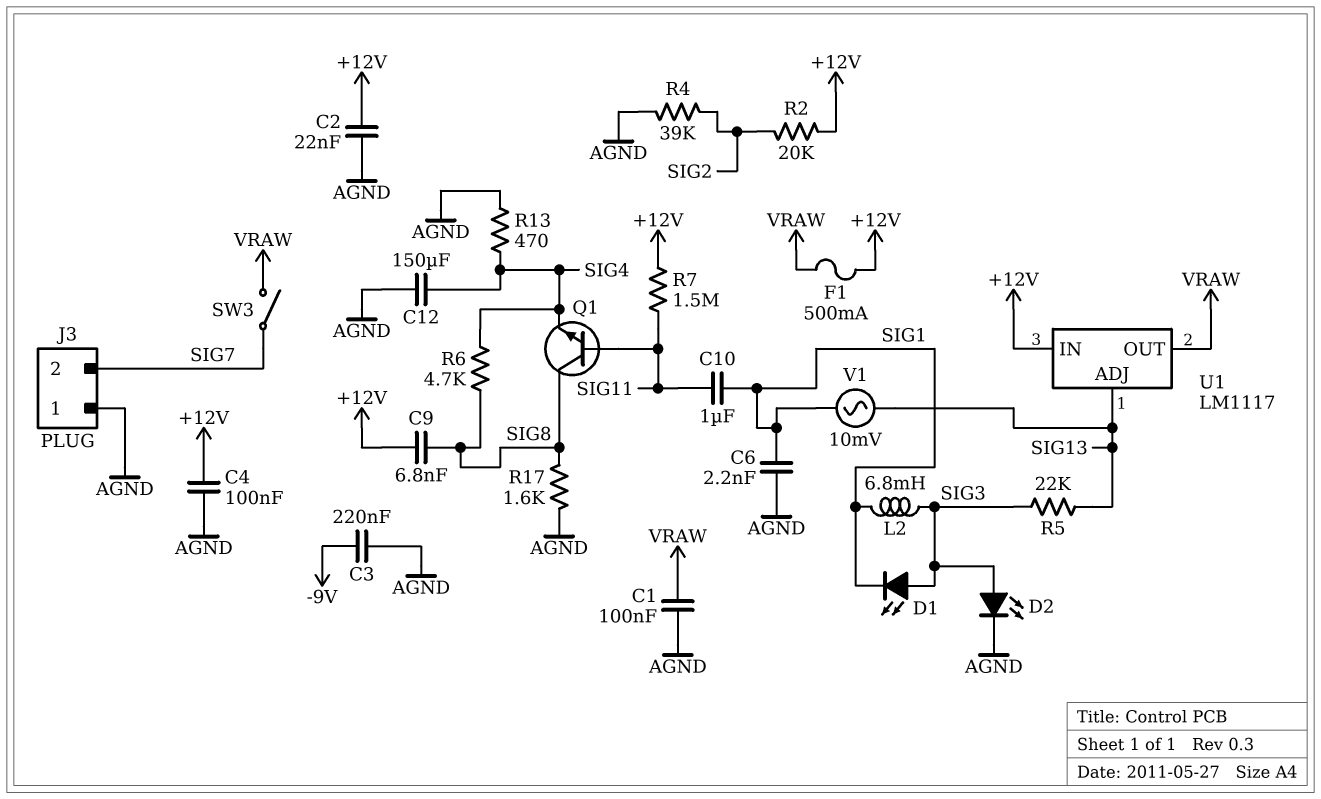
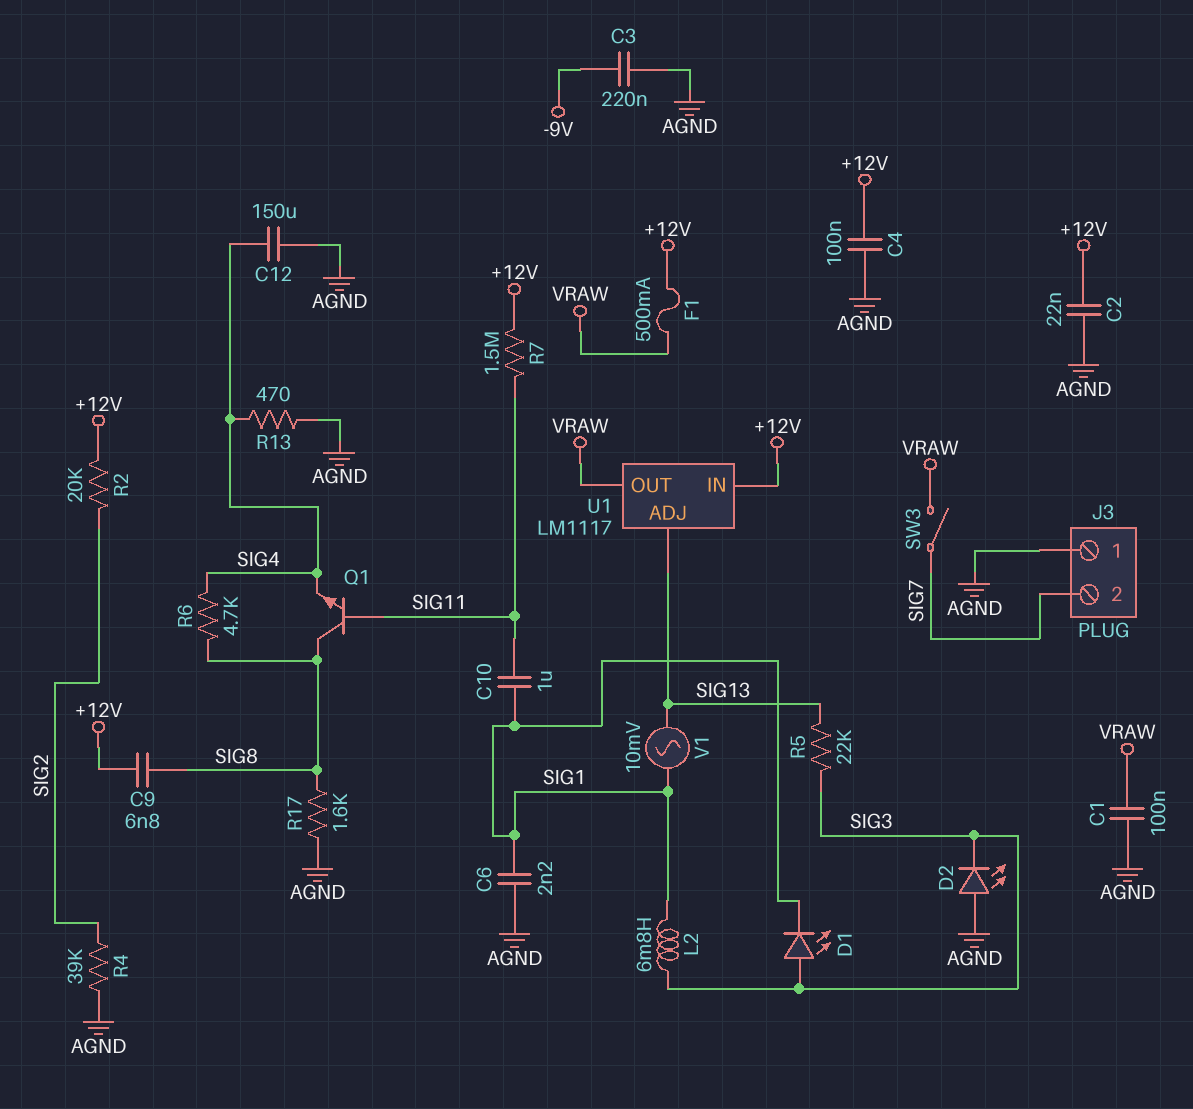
D2: LED (A SIG3, K AGND) -> LED (A AGND, K SIG3)

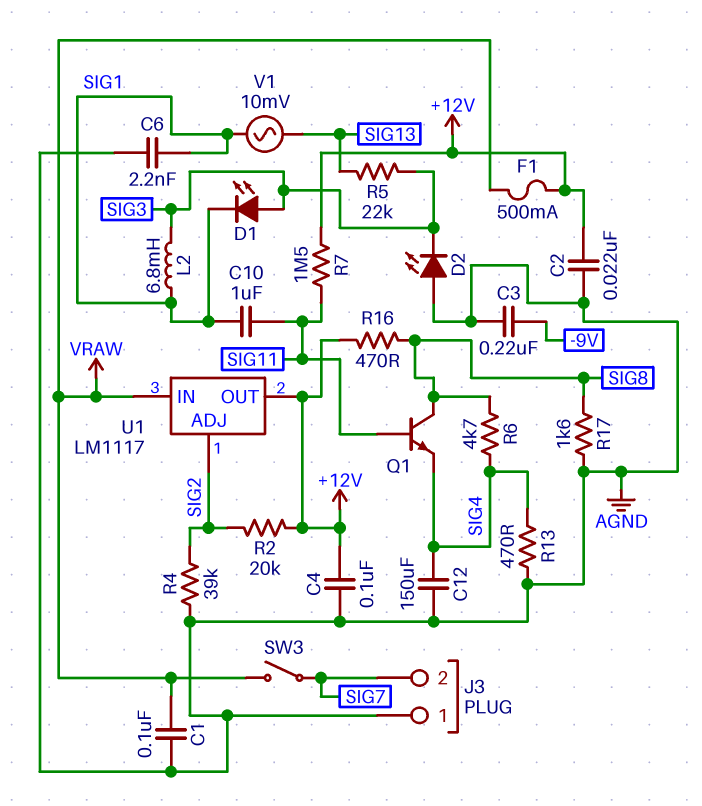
C9: 6.8nF (+12V, SIG8) -> none
R16: none -> 470 (+12V, SIG8)
U1 pin ADJ: SIG13 -> SIG2
U1 pin IN: +12V -> VRAW
U1 pin OUT: VRAW -> +12V

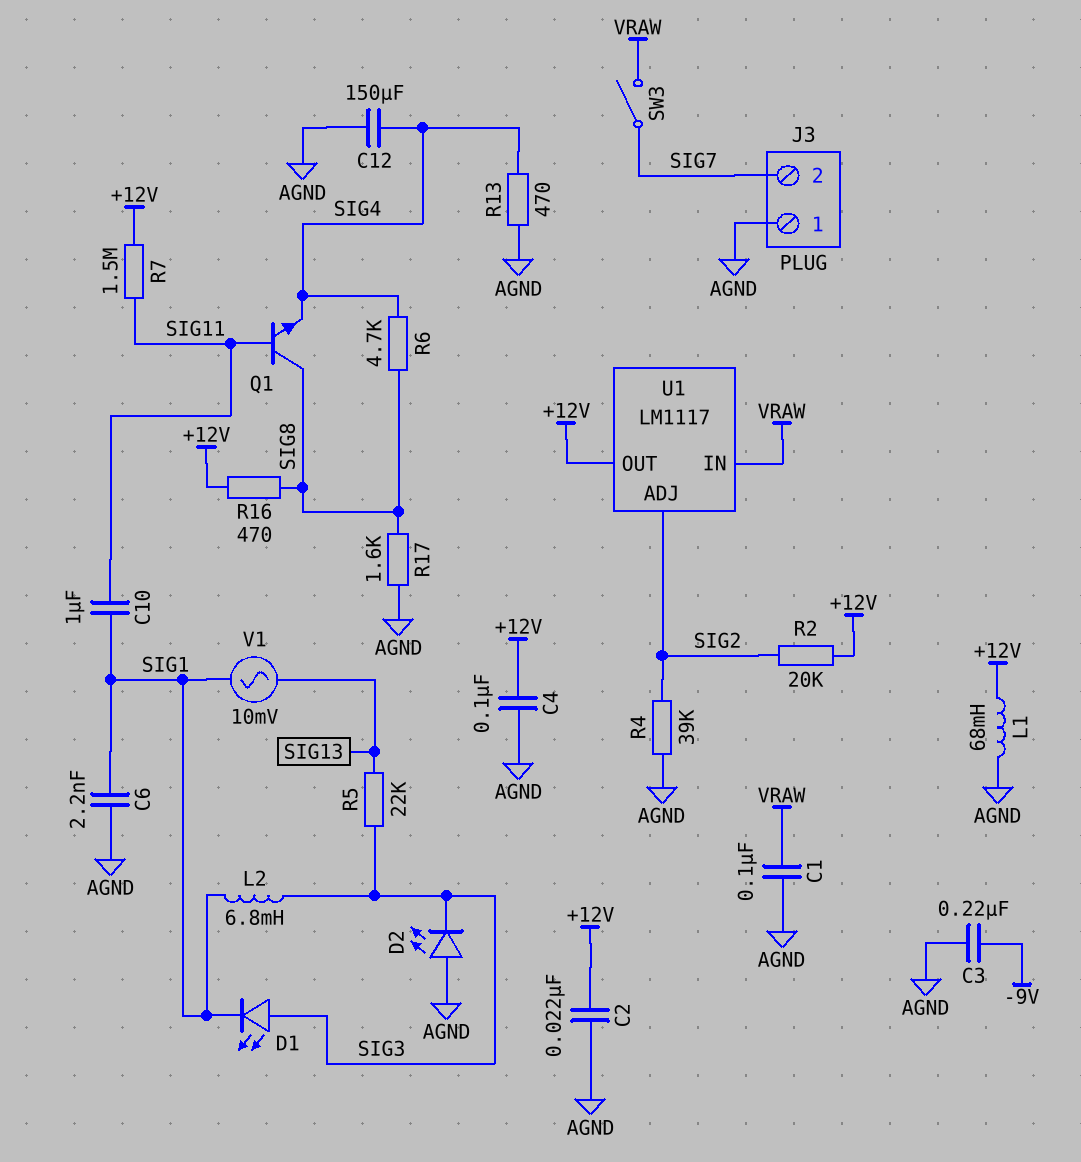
F1: 500mA (+12V, VRAW) -> none
L1: none -> 68mH (+12V, AGND)

